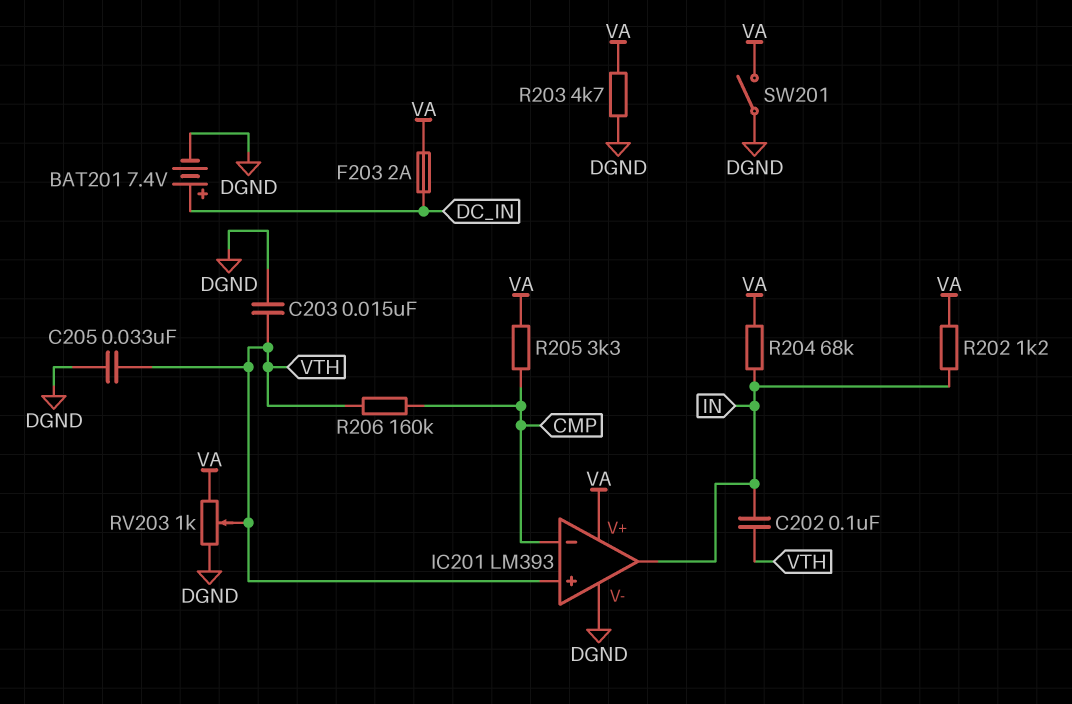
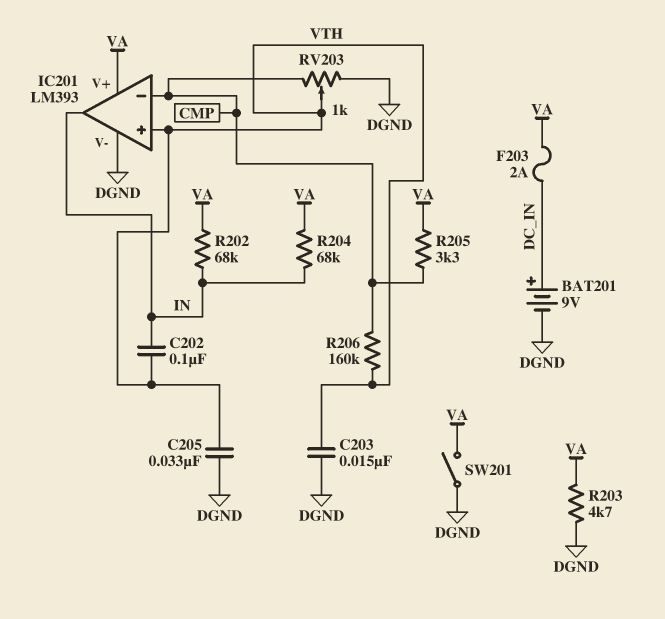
BAT201: 7.4V (plus DC_IN, minus DGND) -> 9V (plus DC_IN, minus DGND)
R202: 1.2k (IN, VA) -> 68k (IN, VA)
RV203: 1k (DGND, VA, wiper VTH) -> 1k (CMP, DGND, wiper VTH)

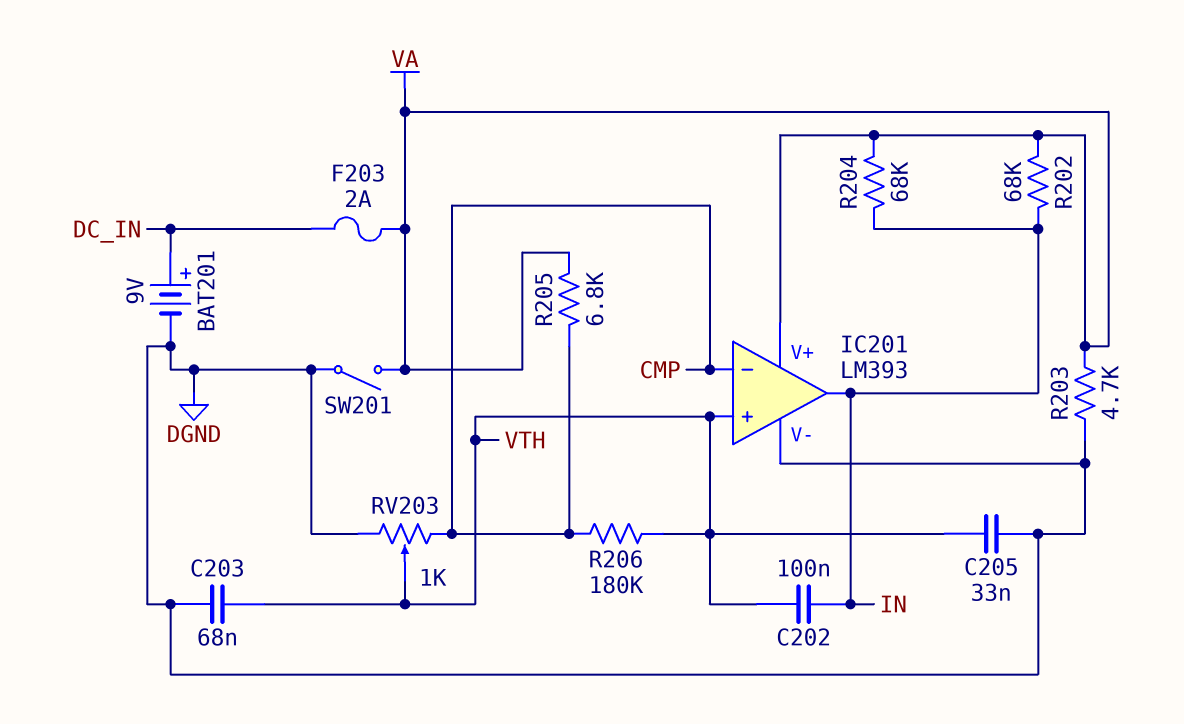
C203: 15nF (DGND, VTH) -> 68nF (DGND, VTH)
R205: 3.3k (CMP, VA) -> 6.8k (CMP, VA)
R206: 160k (CMP, VTH) -> 180k (CMP, VTH)

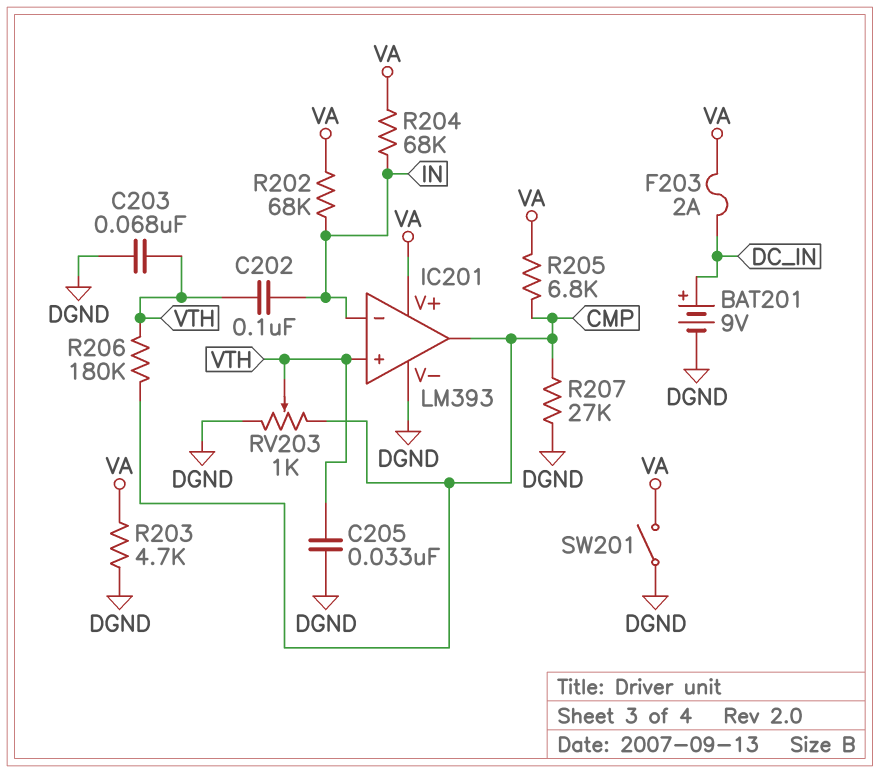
IC201 pin in-: CMP -> IN
IC201 pin out: IN -> CMP
R207: none -> 27k (CMP, DGND)

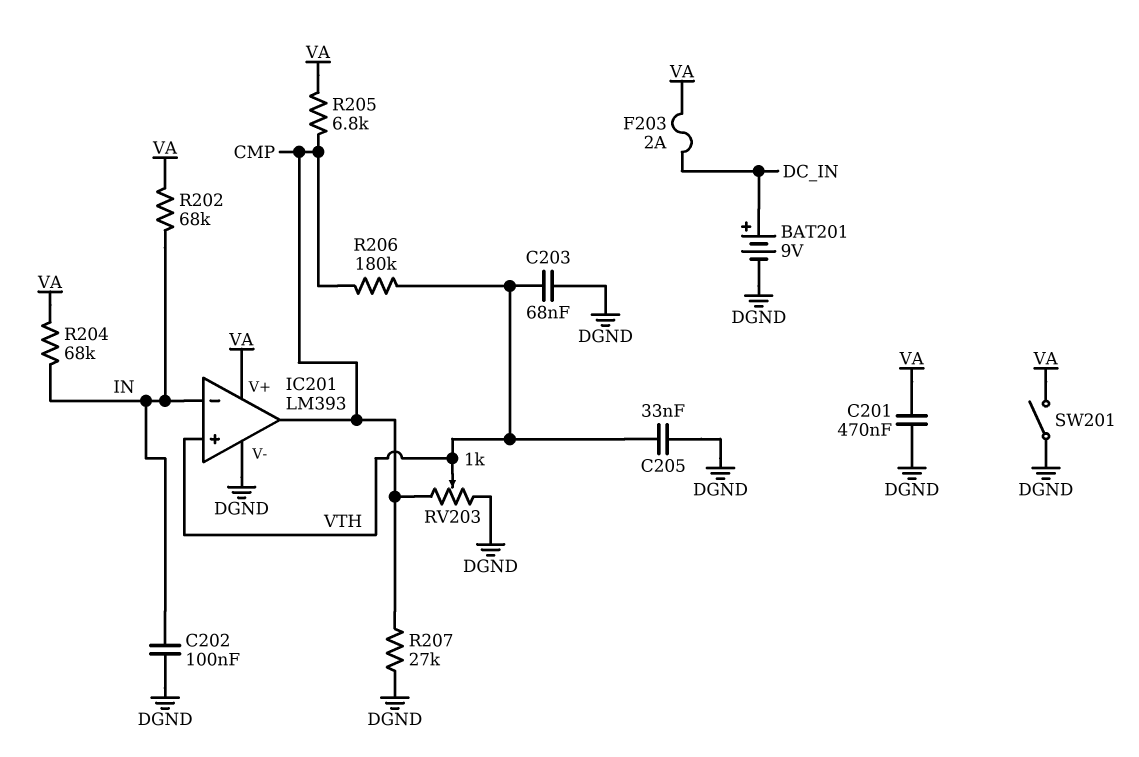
C201: none -> 470nF (DGND, VA)
C202: 100nF (IN, VTH) -> 100nF (DGND, IN)
R203: 4.7k (DGND, VA) -> none

